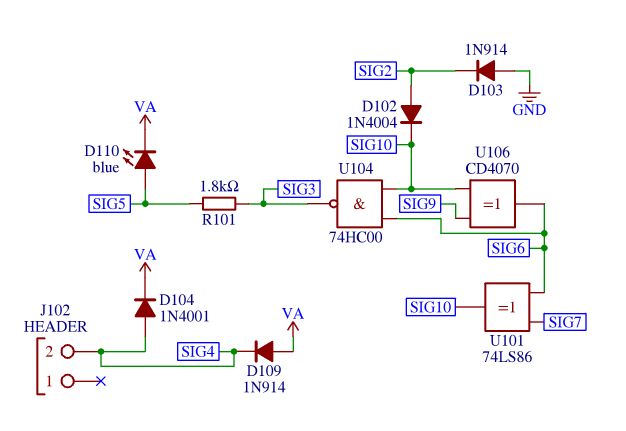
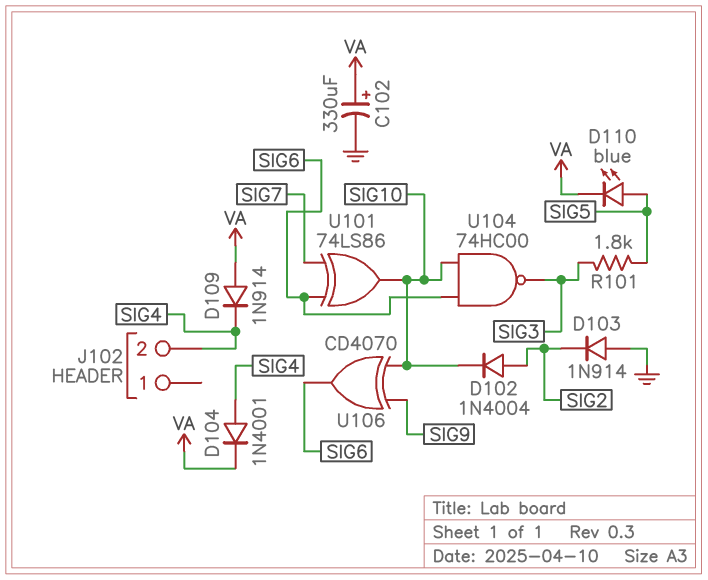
C102: none -> 330uF (plus VA, minus GND)

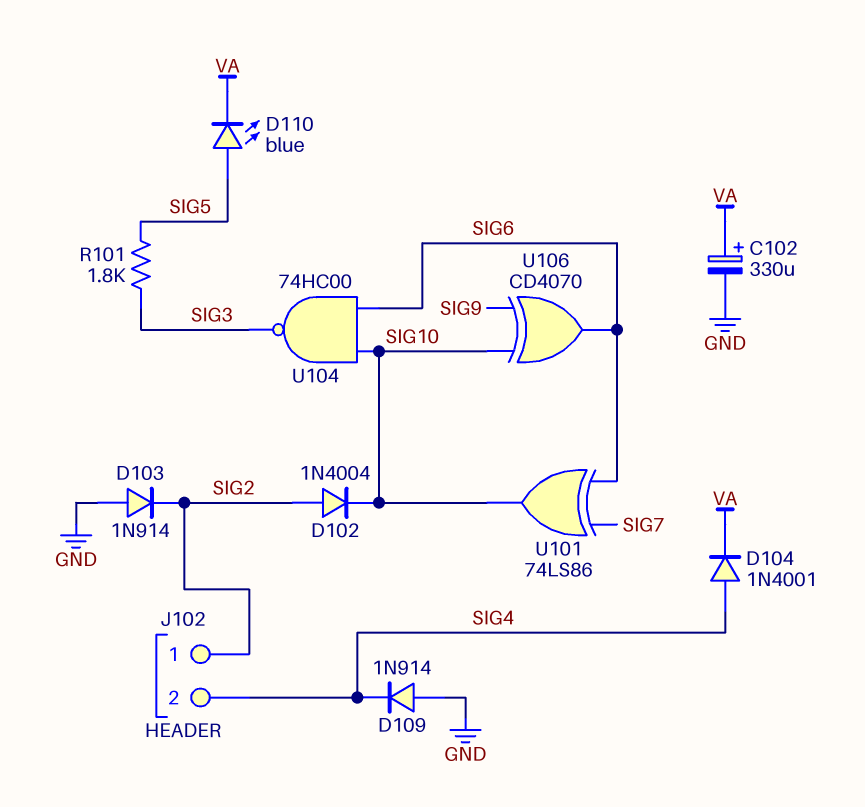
D109: diode 1N914 (A VA, K SIG4) -> diode 1N914 (A GND, K SIG4)
J102 pin 1: none -> SIG2

